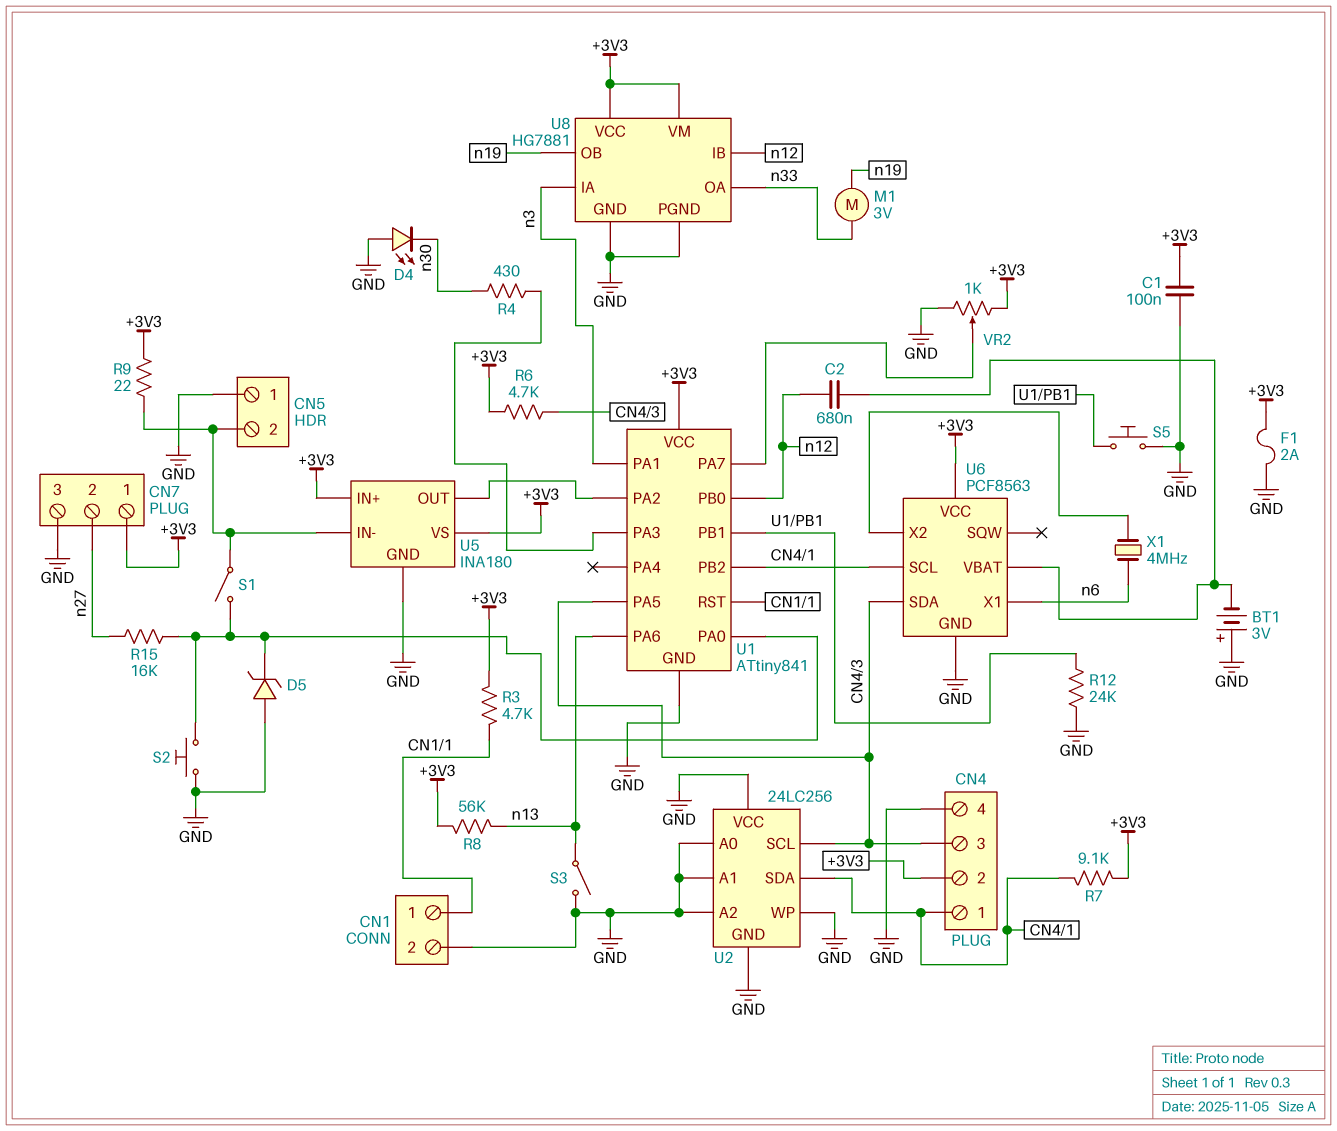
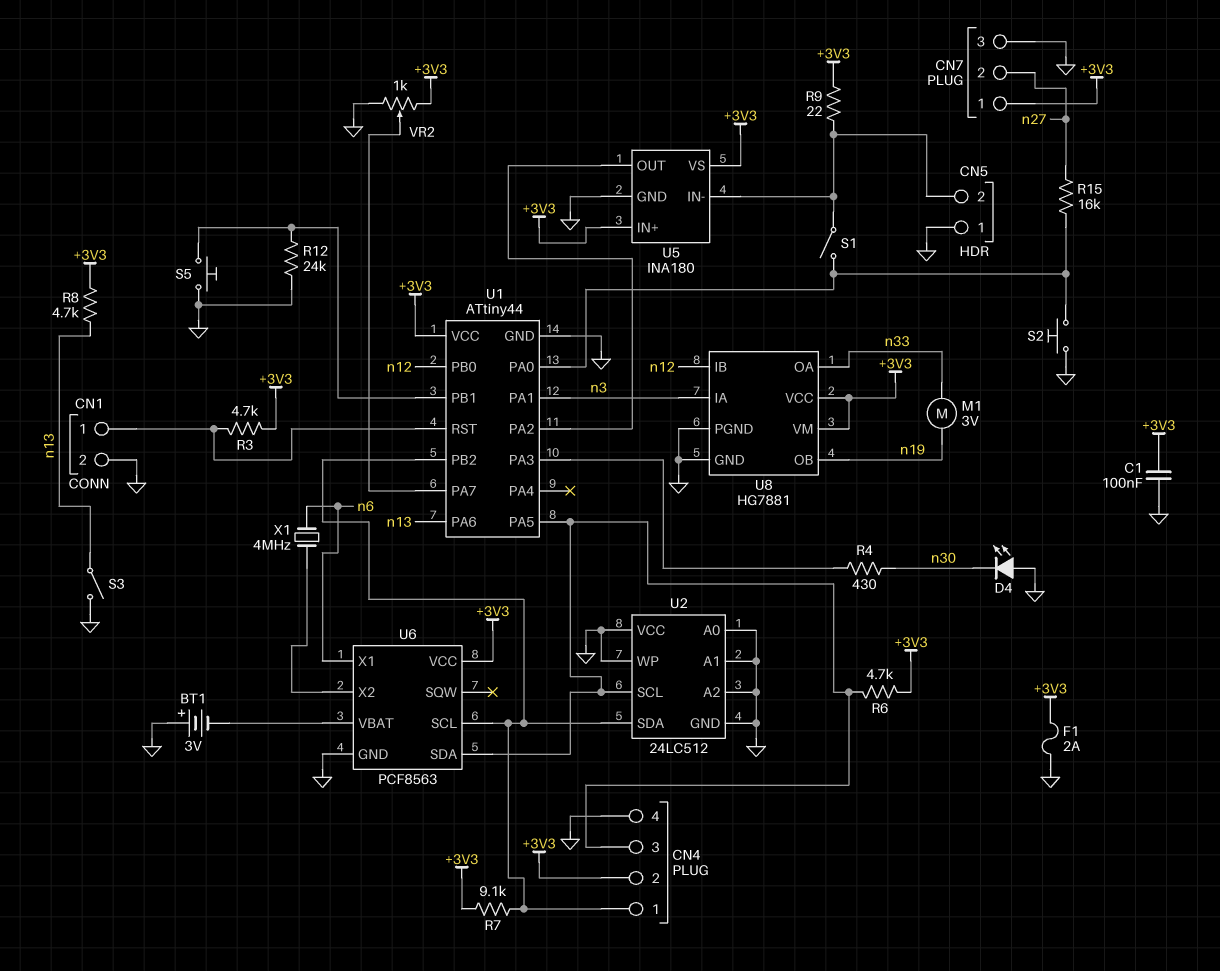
C2: 680nF (U6/VBAT, n12) -> none
D5: zener (A GND, K U1/PA0) -> none
R8: 56k (+3V3, n13) -> 4.7k (+3V3, n13)
U1: ATtiny841 -> ATtiny44
U2: 24LC256 -> 24LC512

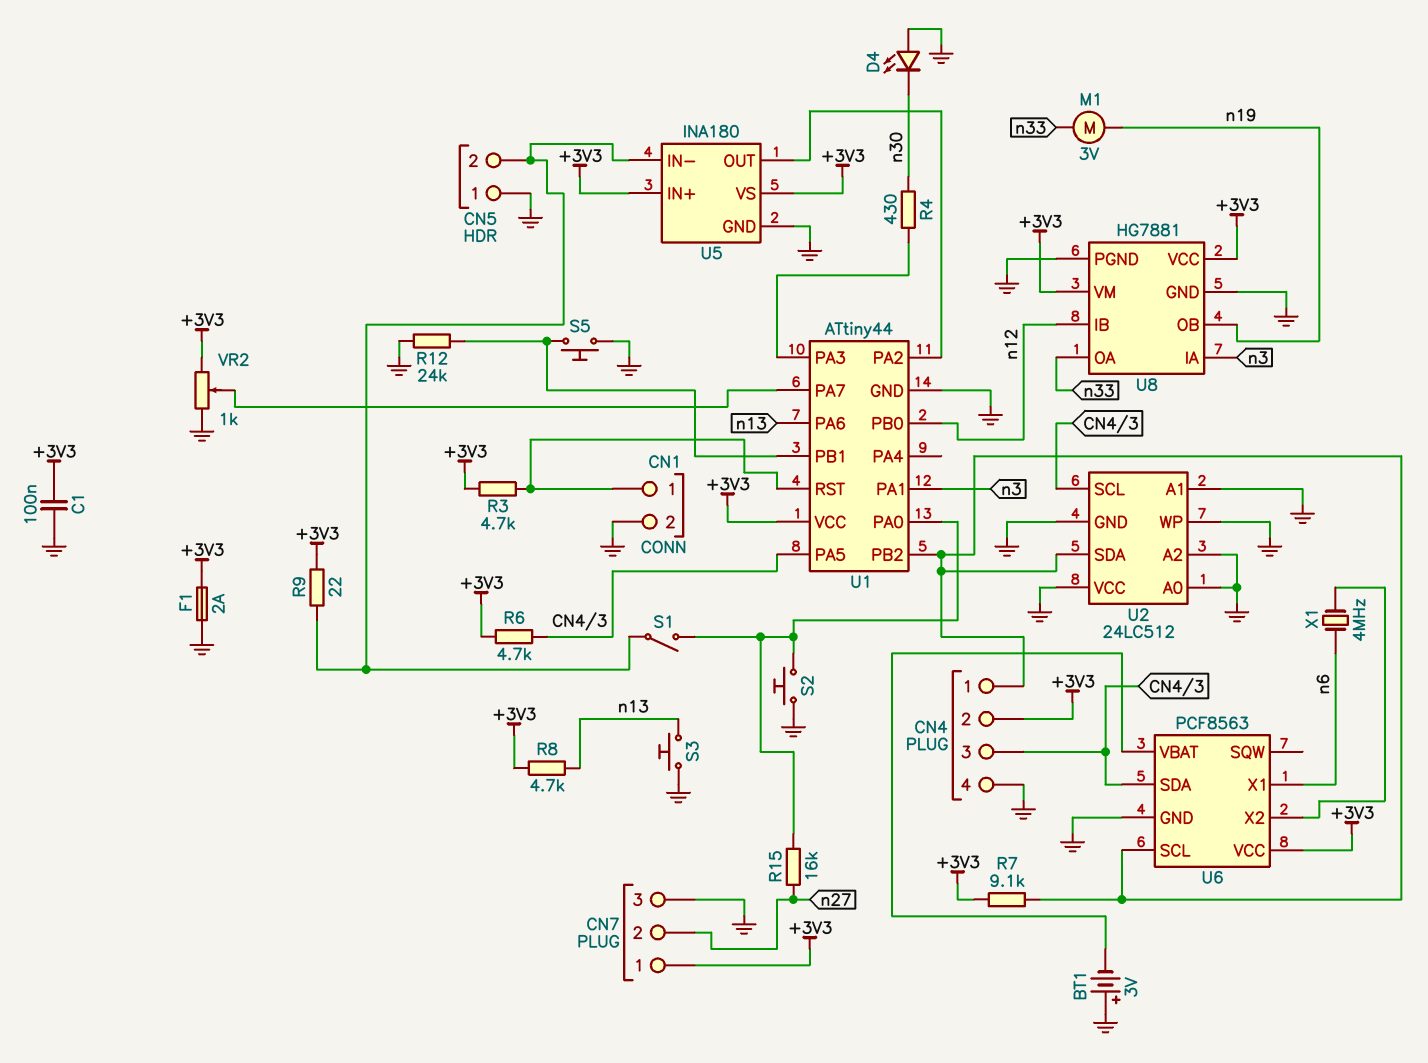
S3: switch (GND, n13) -> button (GND, n13)

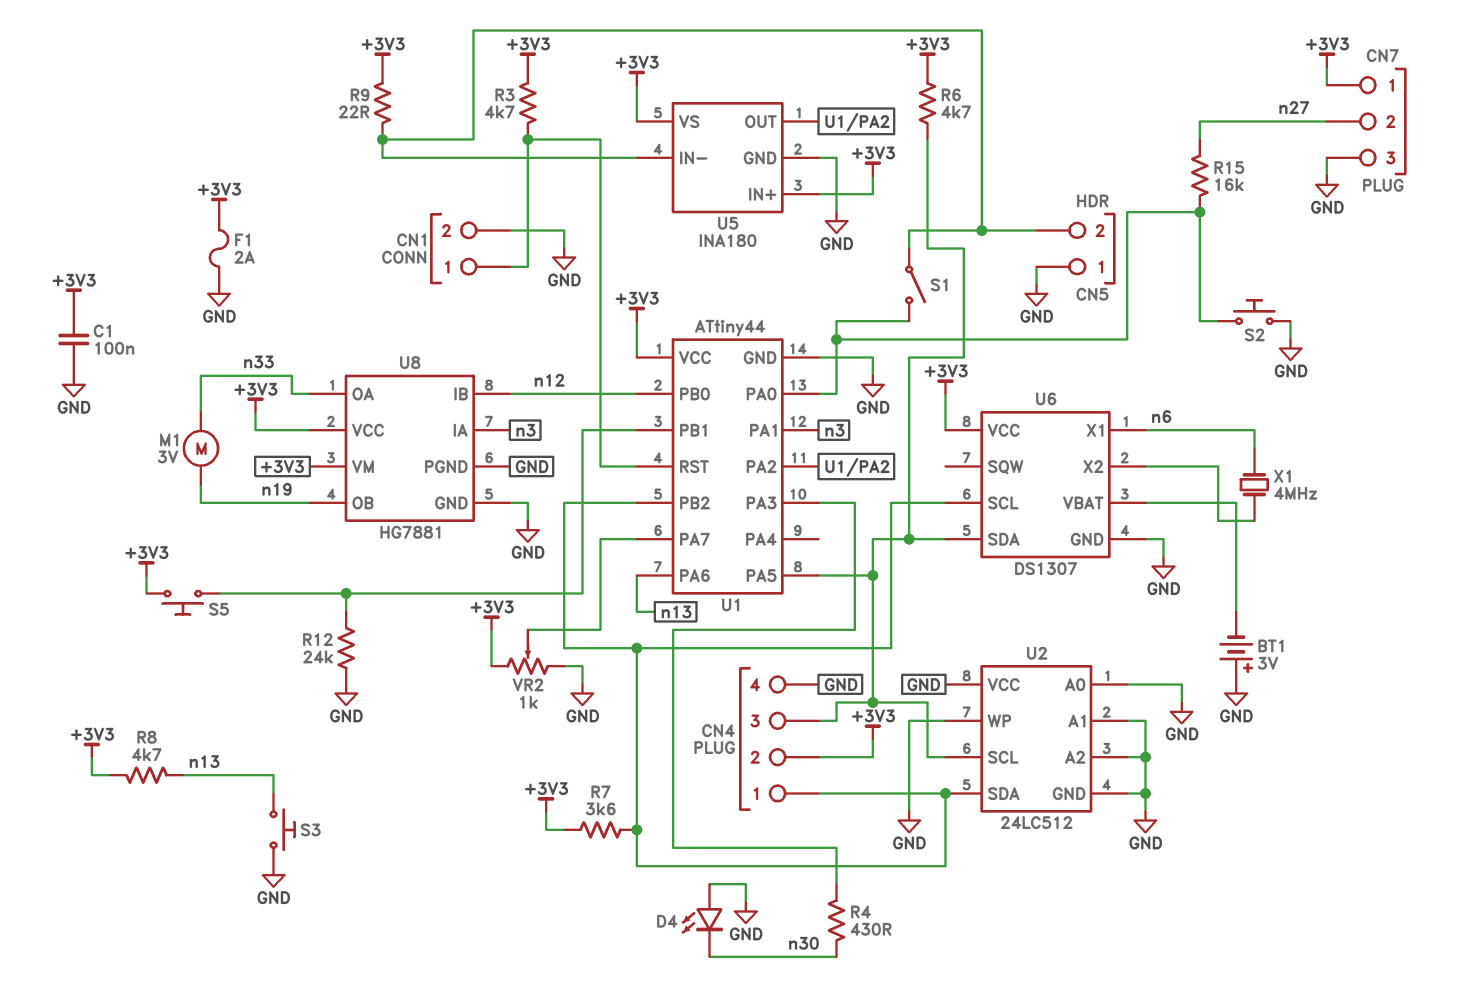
R7: 9.1k (+3V3, CN4/1) -> 3.6k (+3V3, CN4/1)
S5: button (GND, U1/PB1) -> button (+3V3, U1/PB1)
U6: PCF8563 -> DS1307

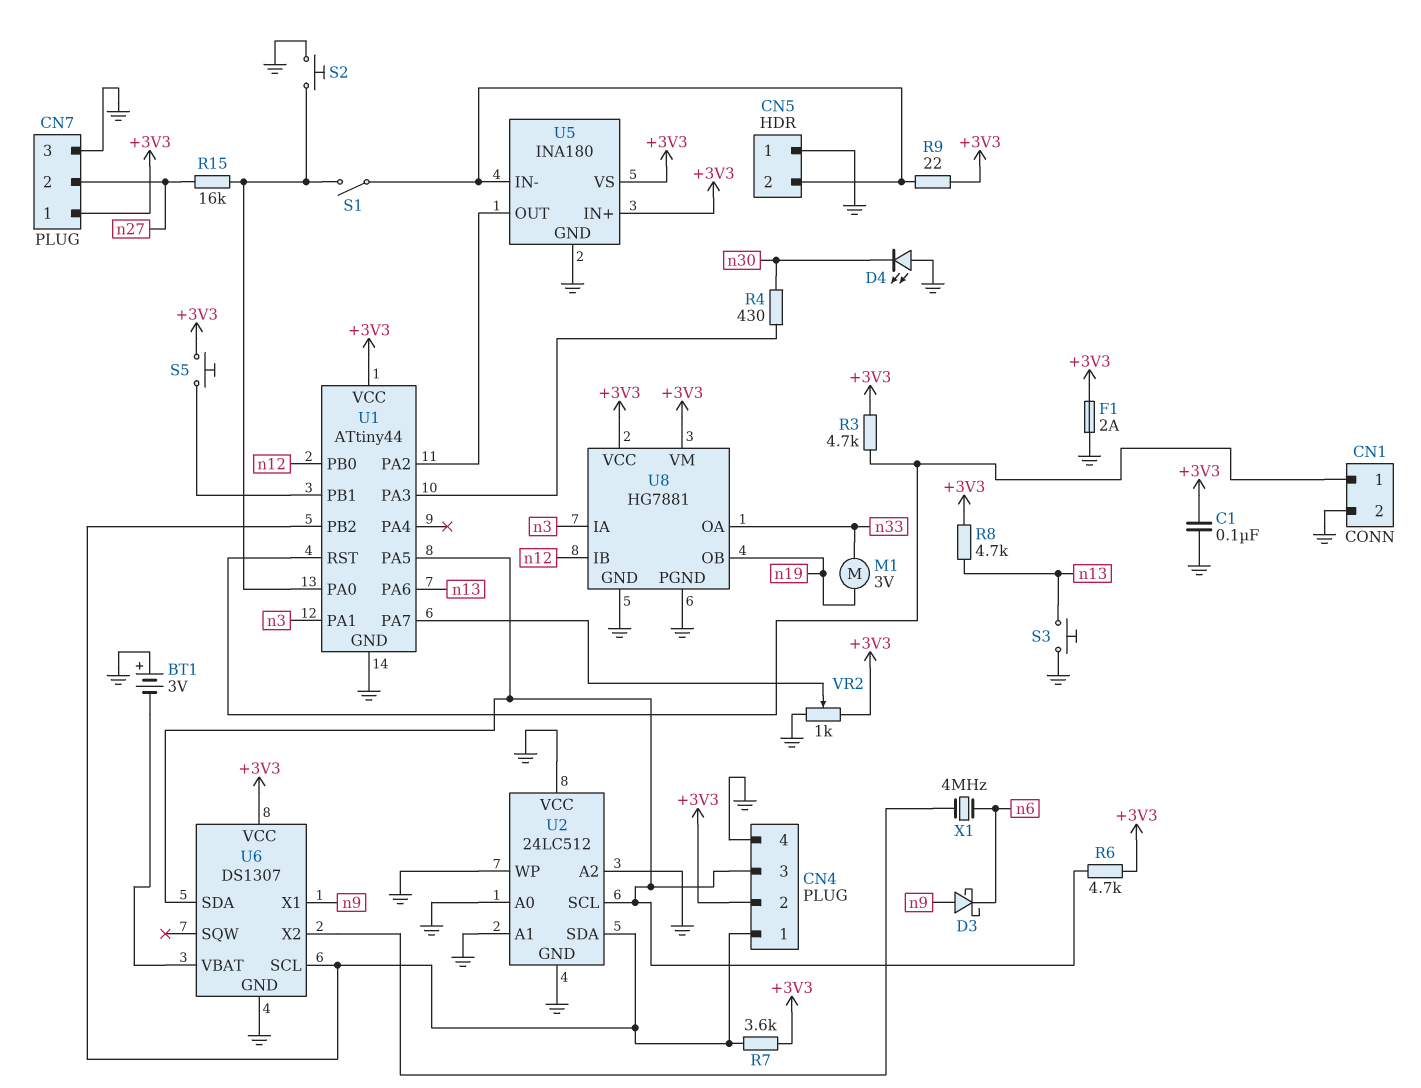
D3: none -> schottky (A n9, K n6)
R12: 24k (GND, U1/PB1) -> none
U6 pin X1: n6 -> n9

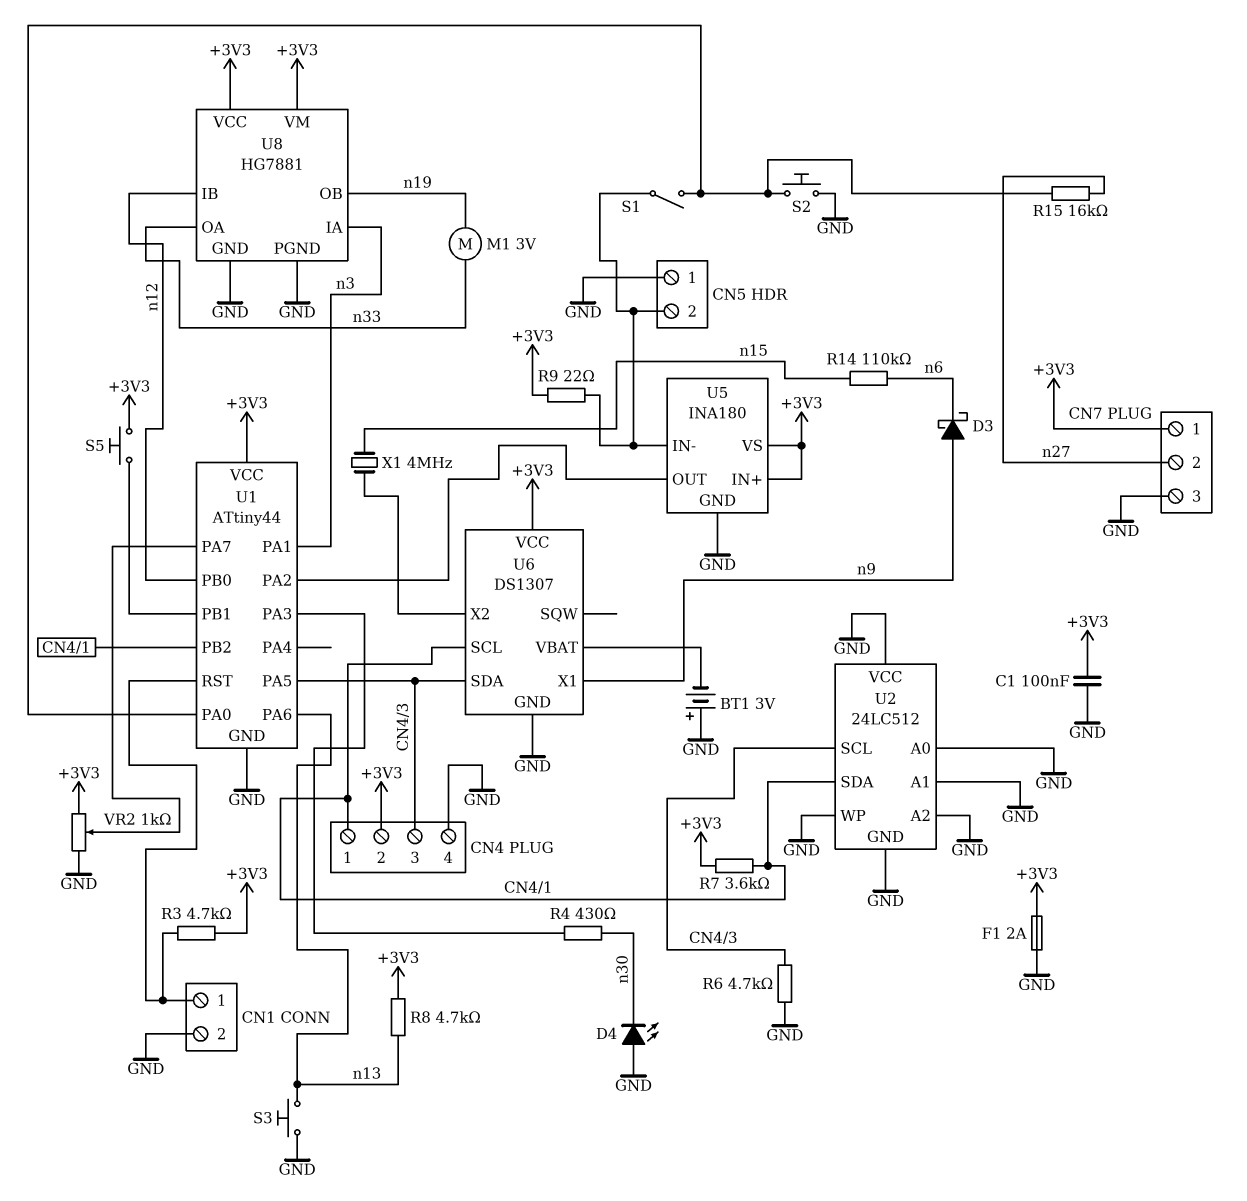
R6: 4.7k (+3V3, CN4/3) -> 4.7k (CN4/3, GND)
R14: none -> 110k (n6, n15)
X1: 4MHz (U6/X2, n6) -> 4MHz (U6/X2, n15)

